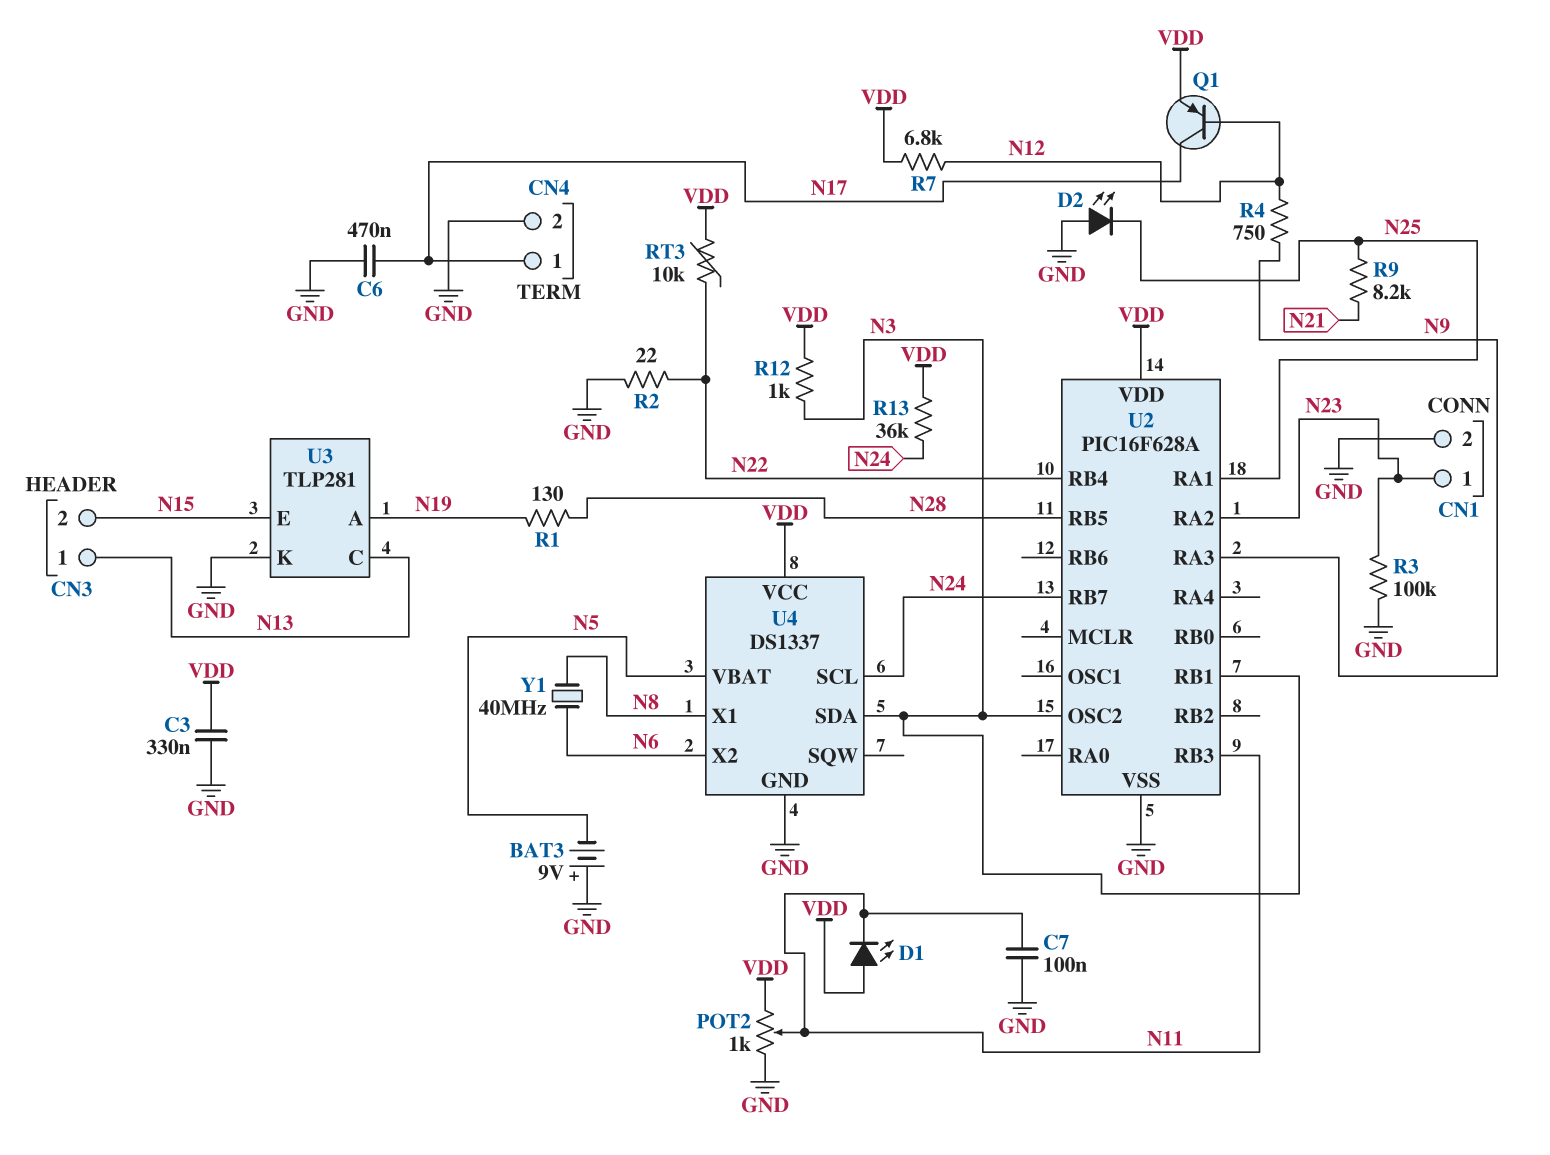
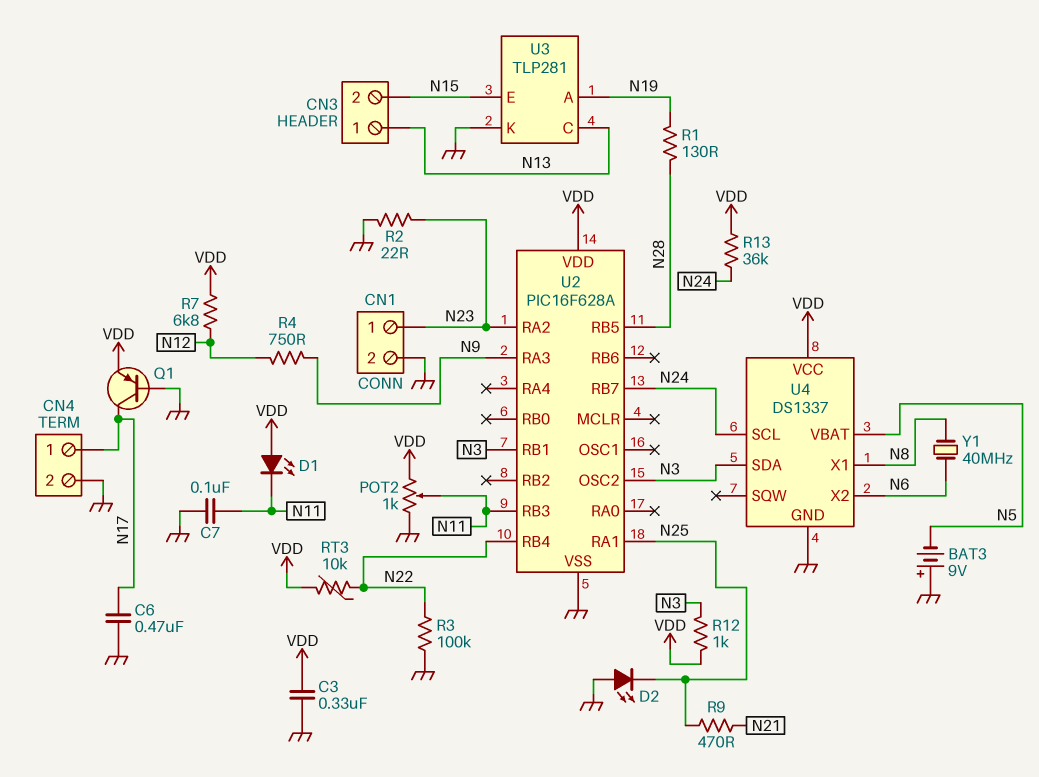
Q1: PNP (B N12, C N17, E VDD) -> PNP (B GND, C N17, E VDD)
R2: 22 (GND, N22) -> 22 (GND, N23)
R3: 100k (GND, N23) -> 100k (GND, N22)
R9: 8.2k (N21, N25) -> 470 (N21, N25)

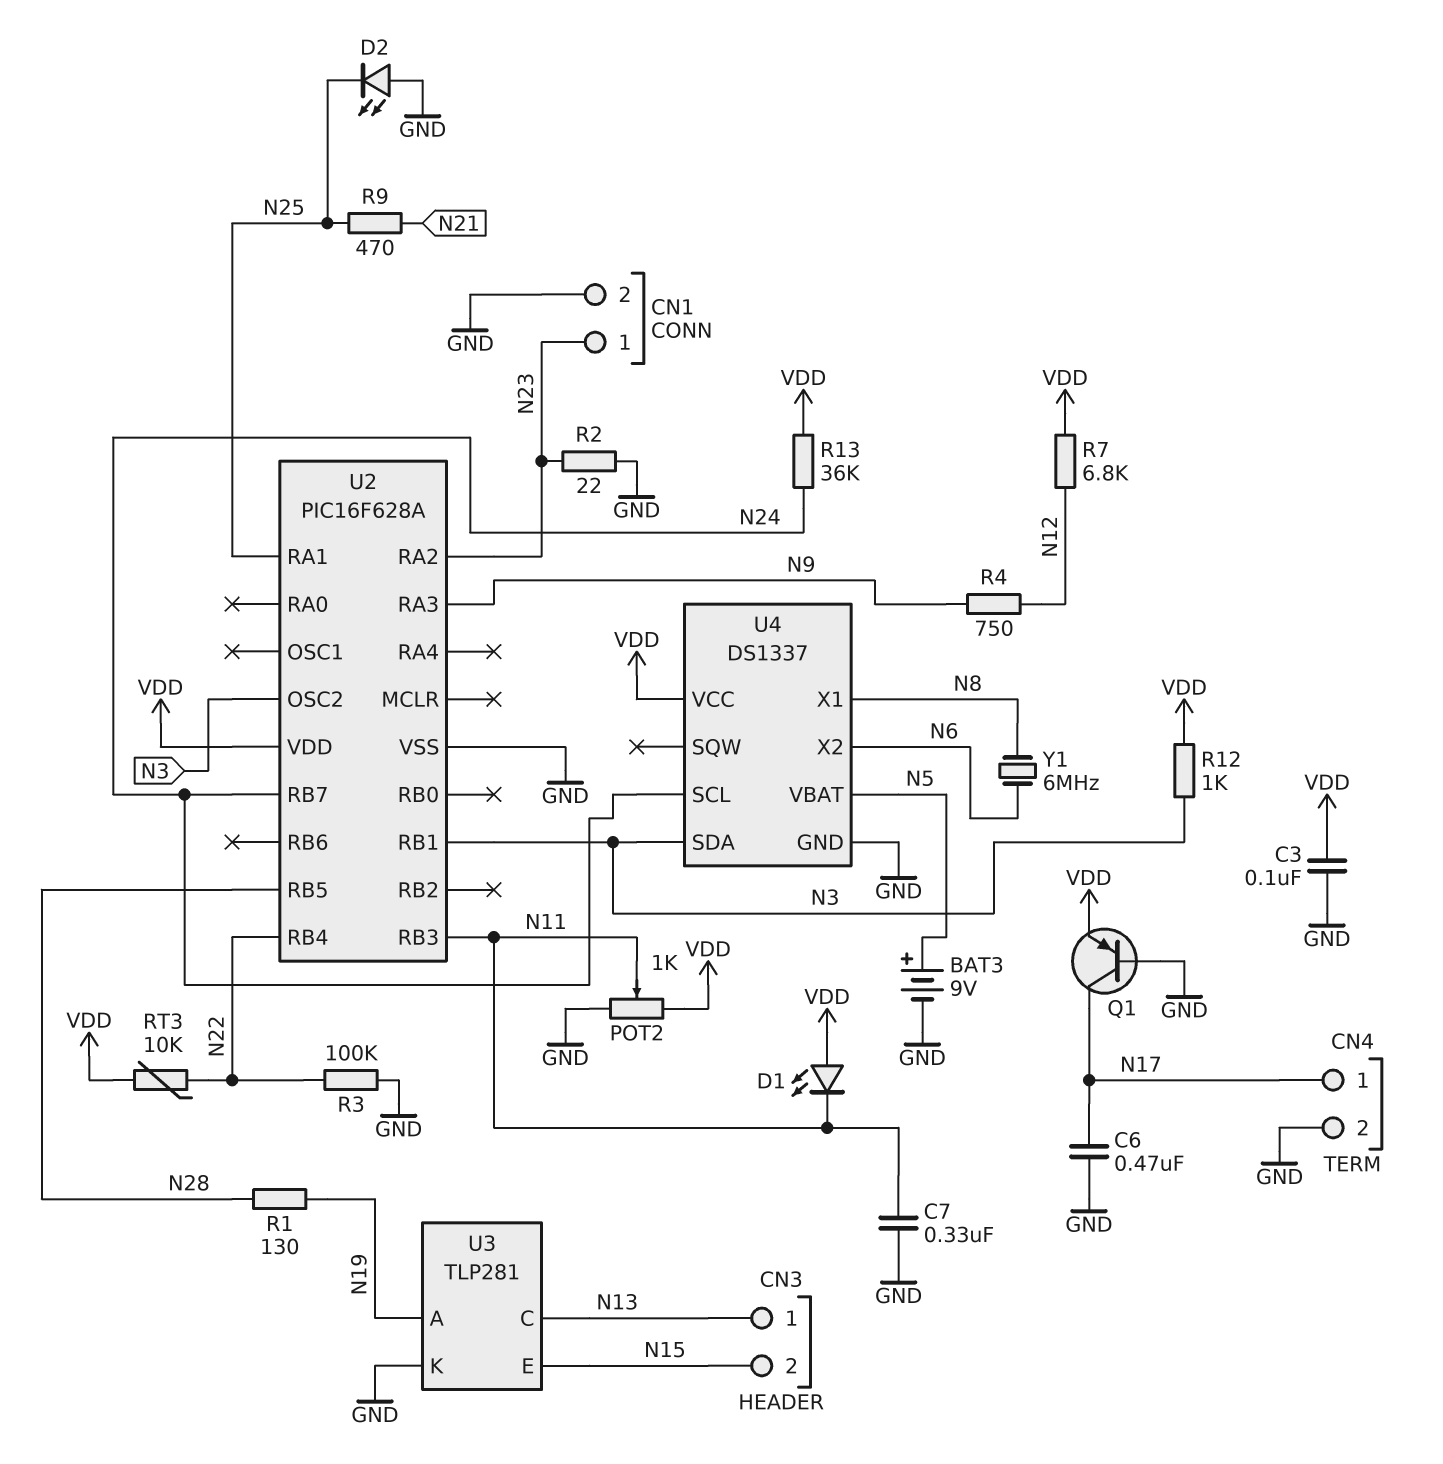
BAT3: 9V (plus GND, minus N5) -> 9V (plus N5, minus GND)
C3: 330nF (GND, VDD) -> 100nF (GND, VDD)
C7: 100nF (GND, N11) -> 330nF (GND, N11)
Y1: 40MHz (N6, N8) -> 6MHz (N6, N8)

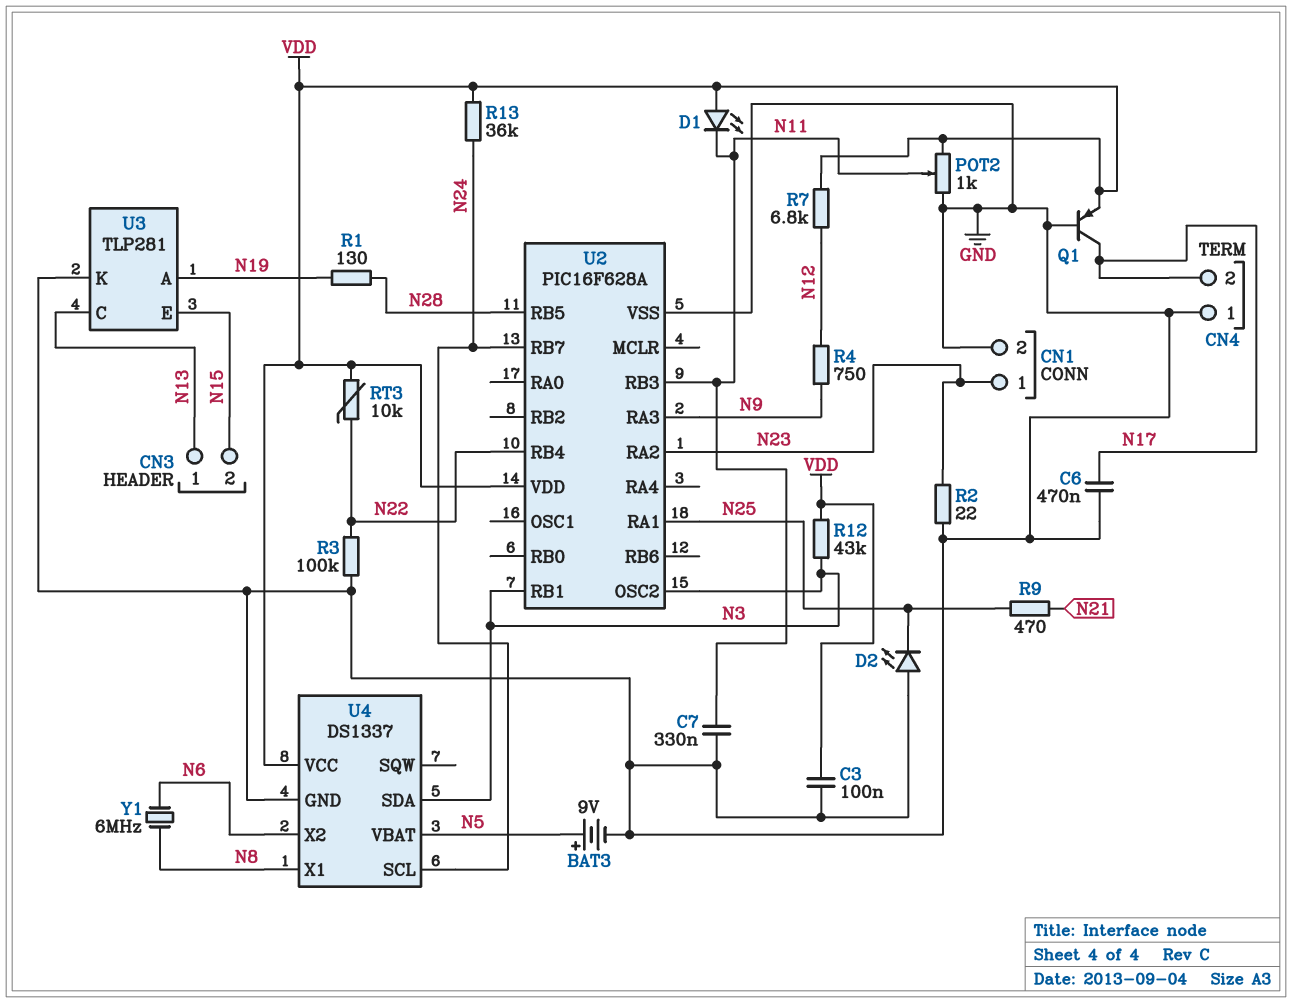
CN4 pin 1: N17 -> GND
CN4 pin 2: GND -> N17
R12: 1k (N3, VDD) -> 43k (N3, VDD)

